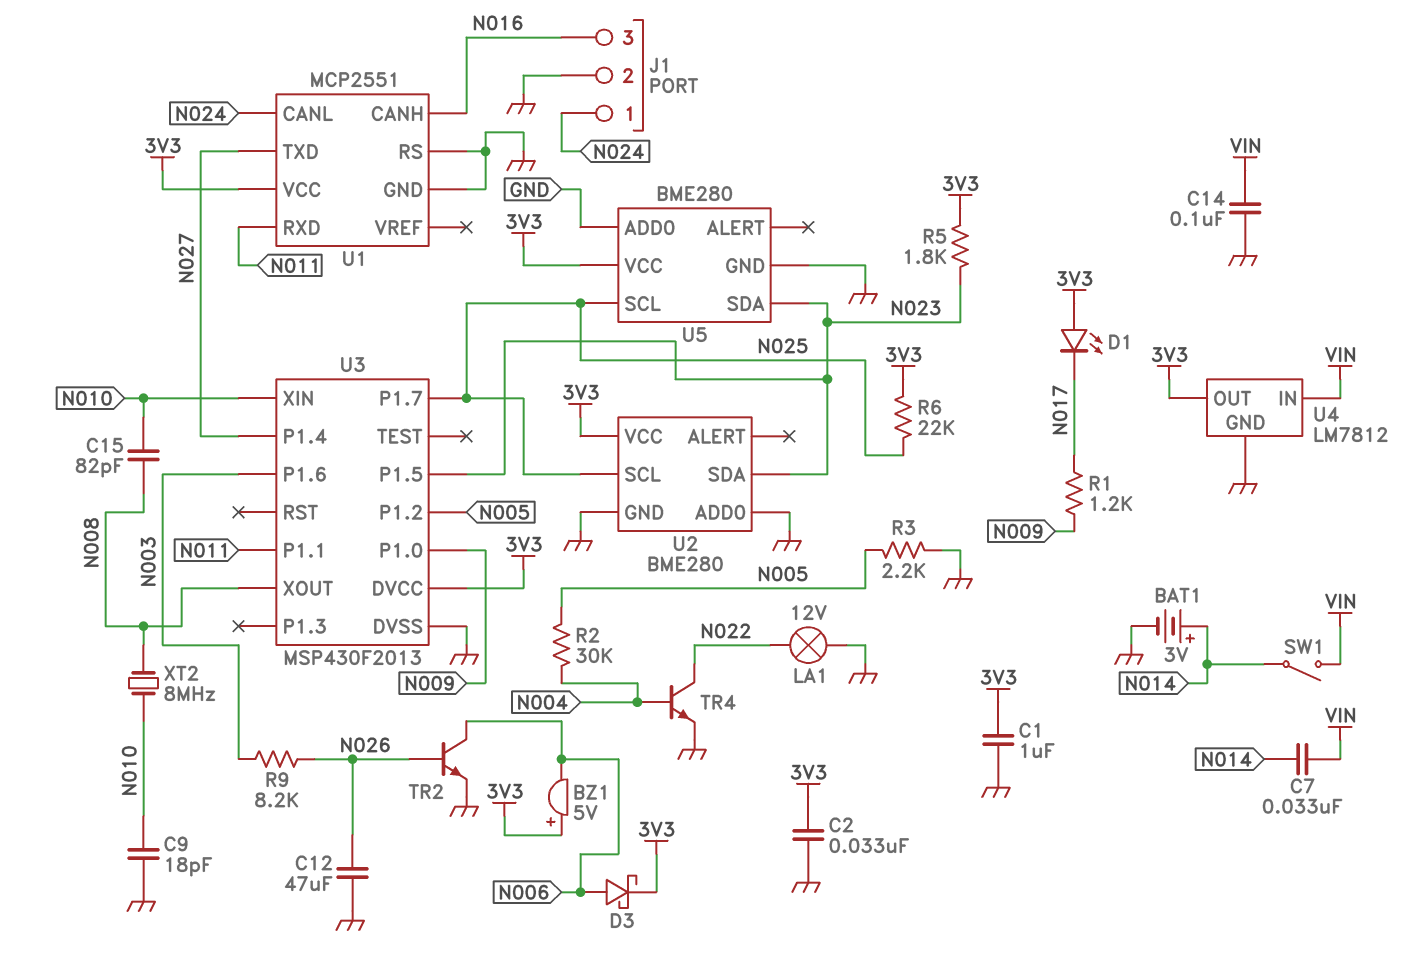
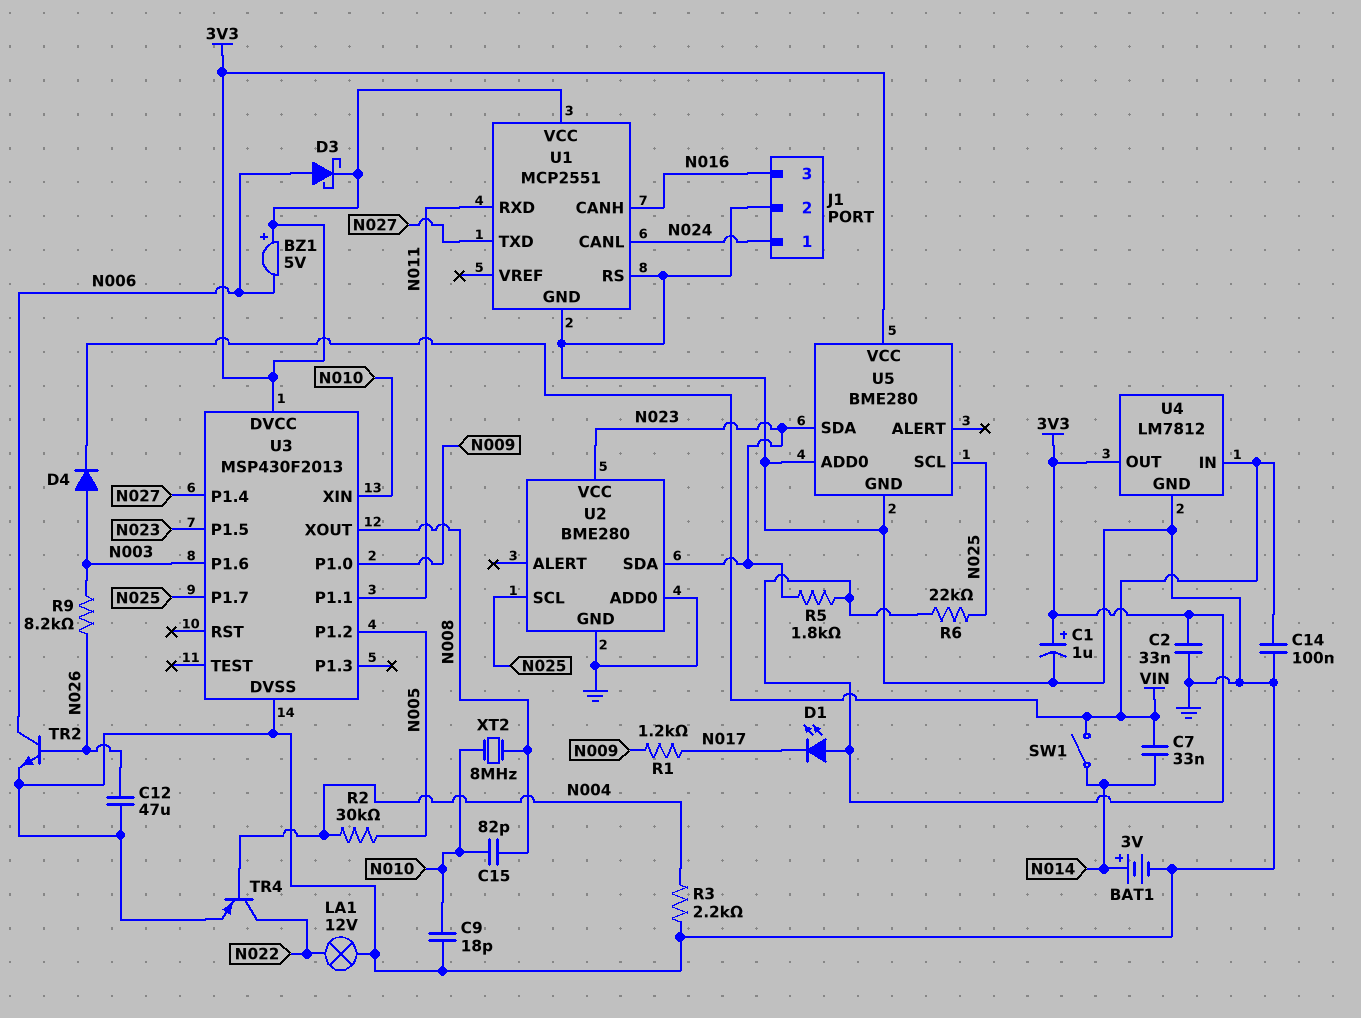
C1: 1uF (3V3, GND) -> 1uF (plus 3V3, minus GND)
D4: none -> diode (A N003, K VIN)
R3: 2.2k (GND, N005) -> 2.2k (GND, N004)
TR4: NPN (B N004, C N022, E GND) -> PNP (B N004, C N022, E GND)
U2 pin VCC: 3V3 -> N023

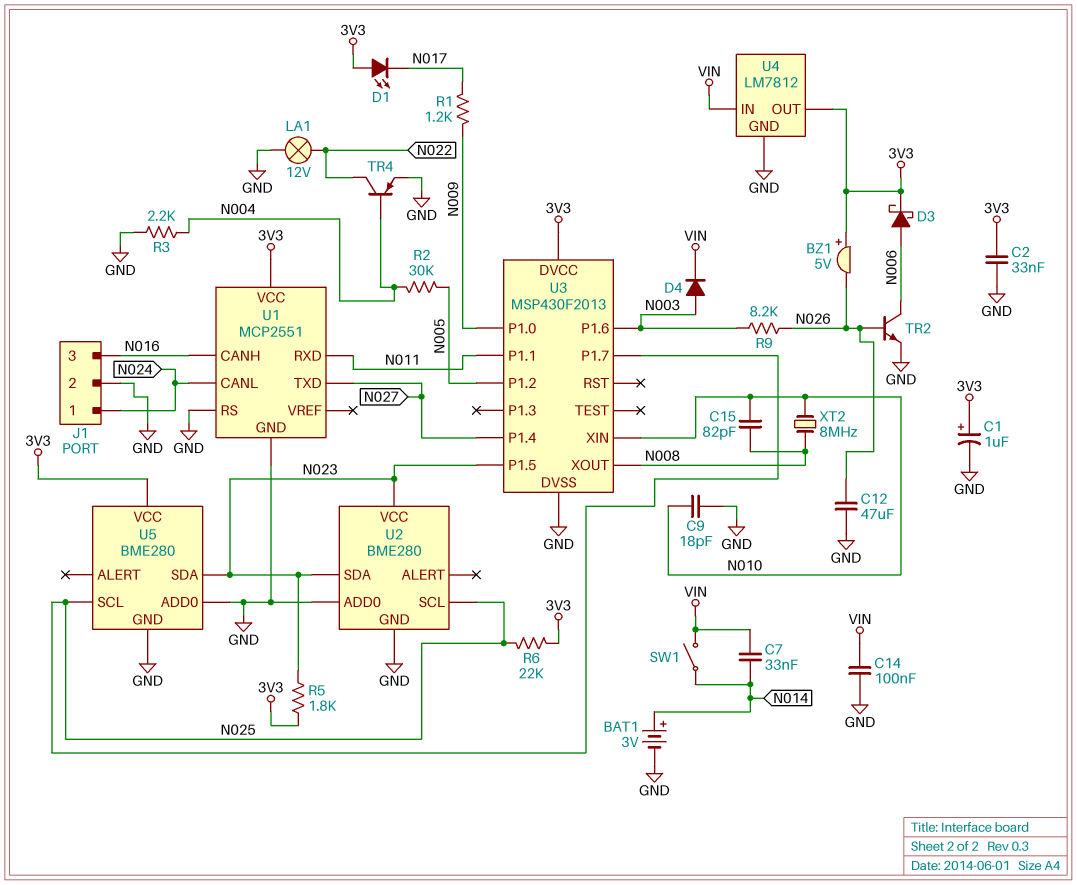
BZ1: buzzer 5V (plus 3V3, minus N006) -> buzzer 5V (plus 3V3, minus N026)

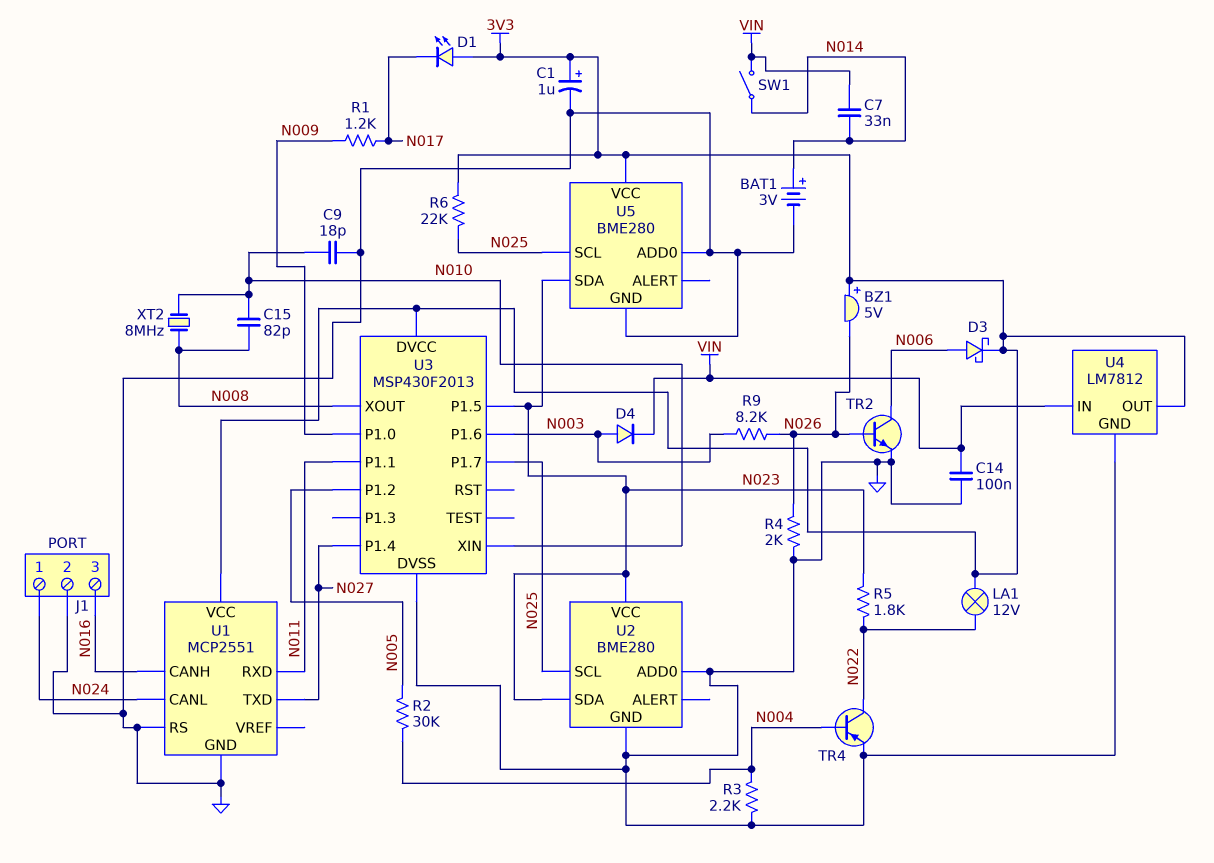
C2: 33nF (3V3, GND) -> none
C12: 47uF (GND, N026) -> none
LA1: lamp 12V (GND, N022) -> lamp 12V (3V3, N022)
R4: none -> 2k (GND, N026)
R5: 1.8k (3V3, N023) -> 1.8k (N022, N023)

